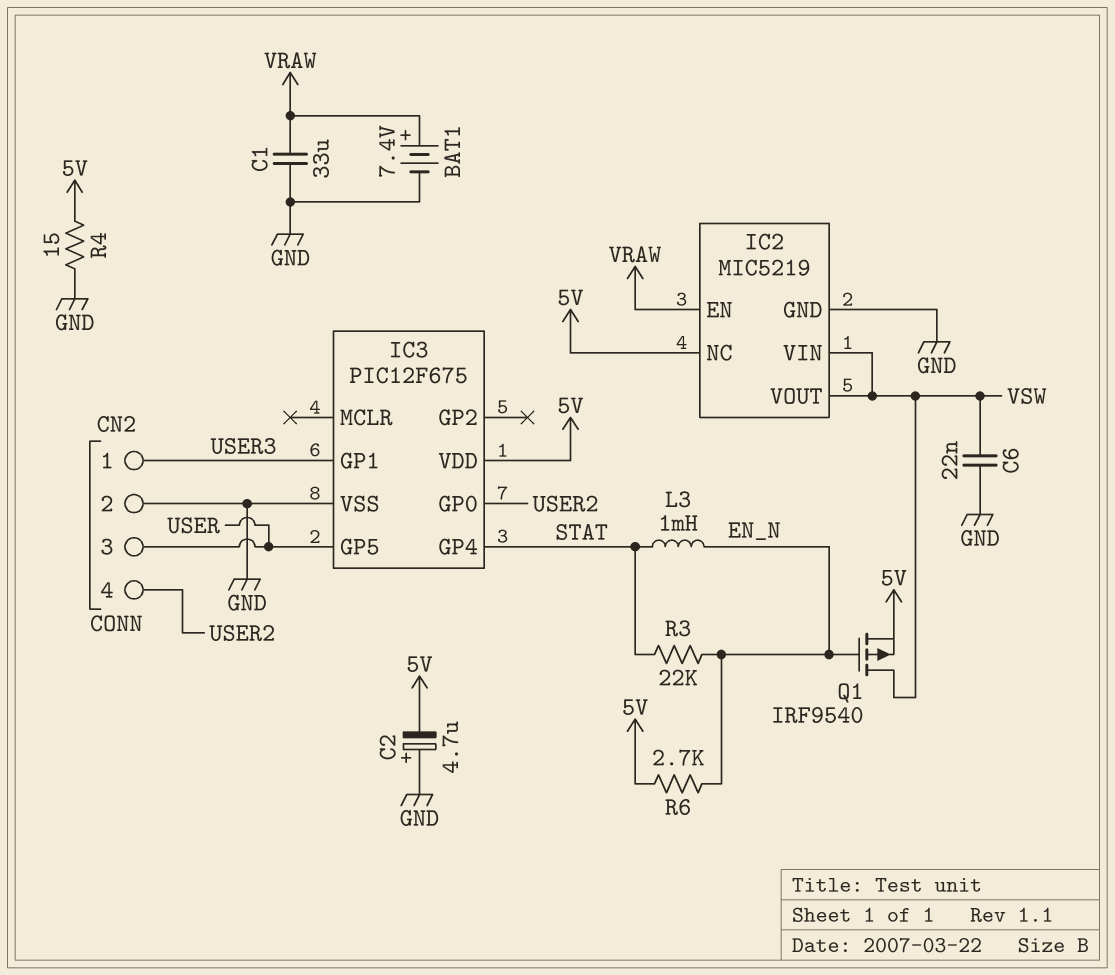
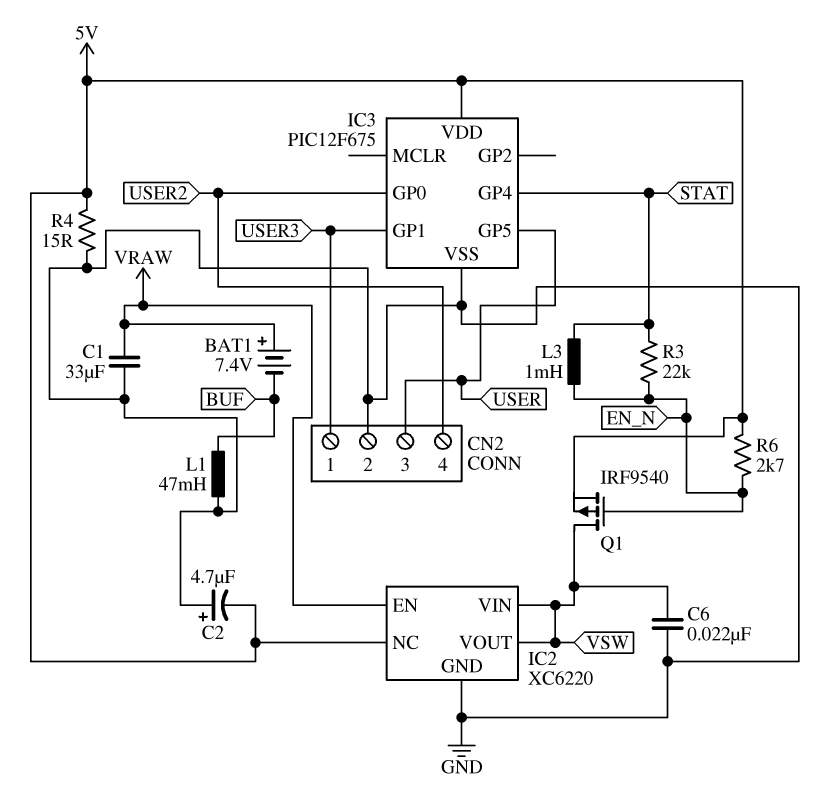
BAT1: 7.4V (plus VRAW, minus GND) -> 7.4V (plus VRAW, minus BUF)
IC2: MIC5219 -> XC6220
L1: none -> 47mH (BUF, GND)

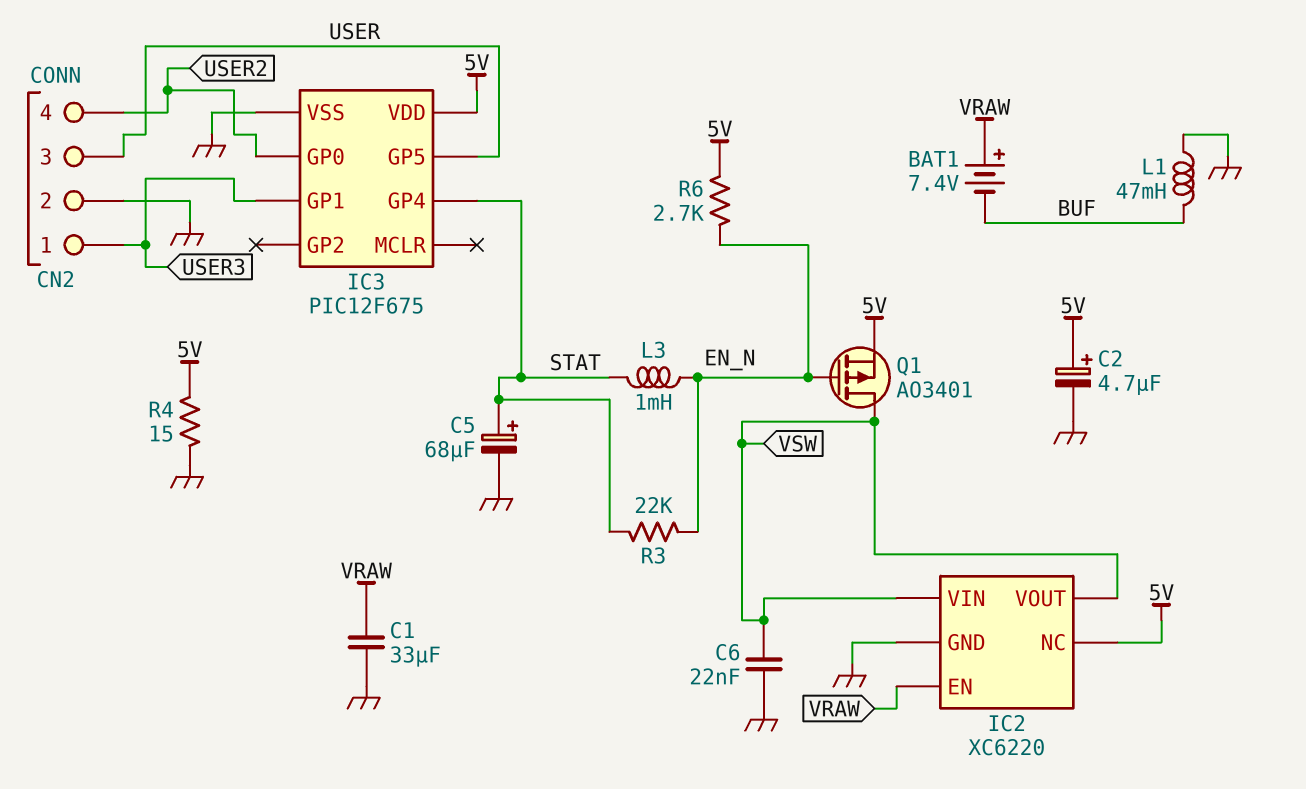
C2: 4.7uF (plus GND, minus 5V) -> 4.7uF (plus 5V, minus GND)
C5: none -> 68uF (plus STAT, minus GND)
Q1: PMOS IRF9540 (G EN_N, D VSW, S 5V) -> PMOS AO3401 (G EN_N, D VSW, S 5V)

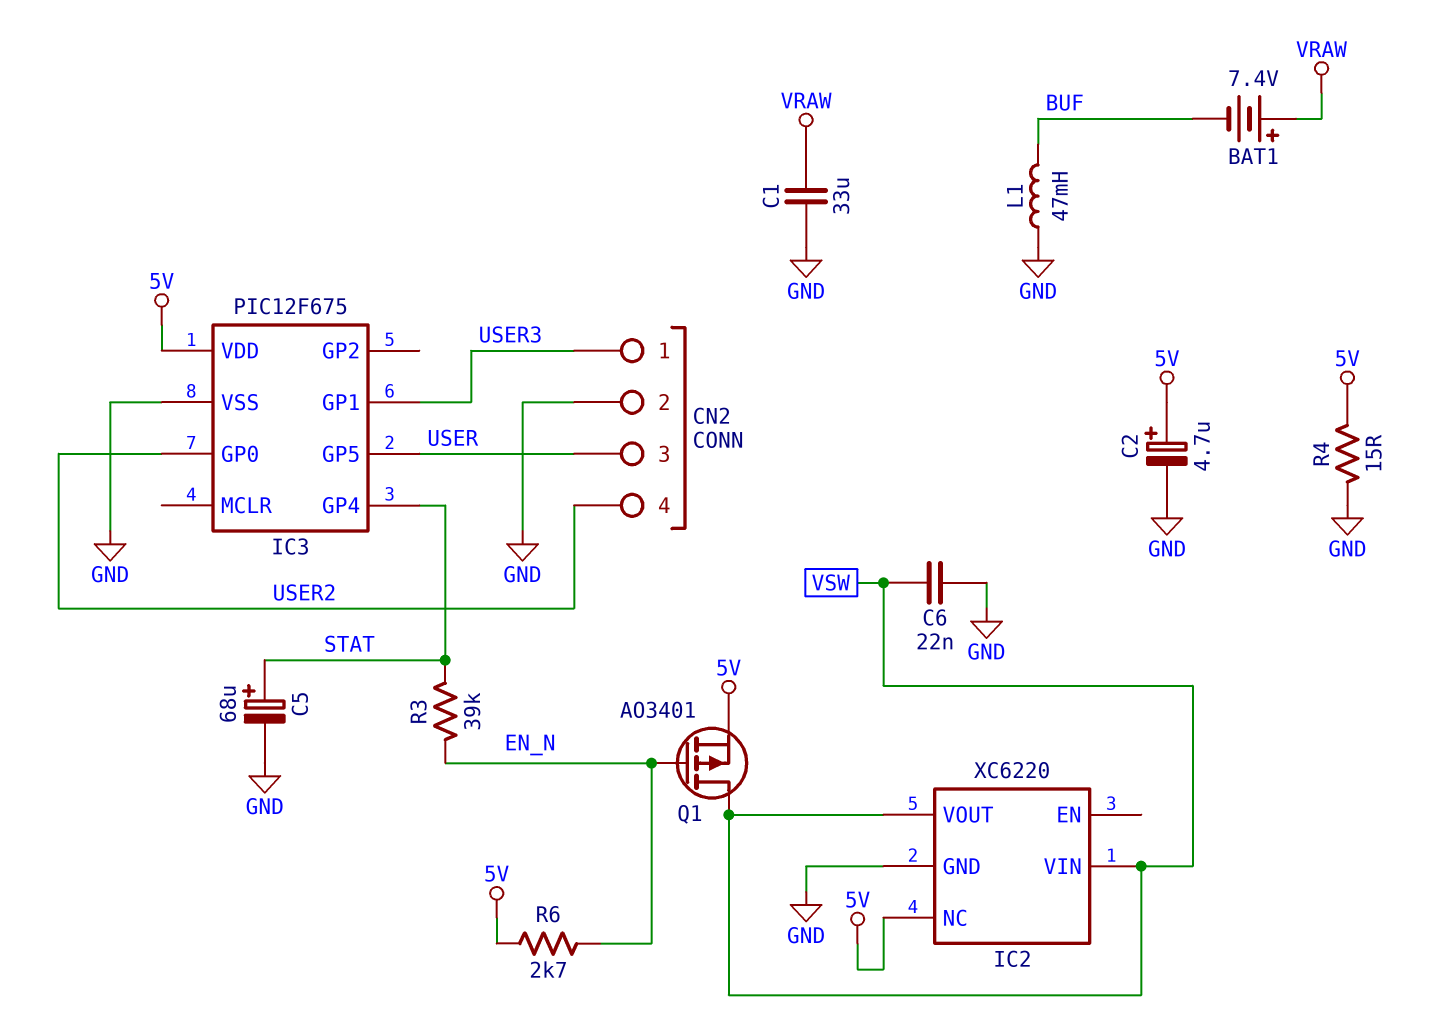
IC2 pin EN: VRAW -> none
L3: 1mH (EN_N, STAT) -> none
R3: 22k (EN_N, STAT) -> 39k (EN_N, STAT)

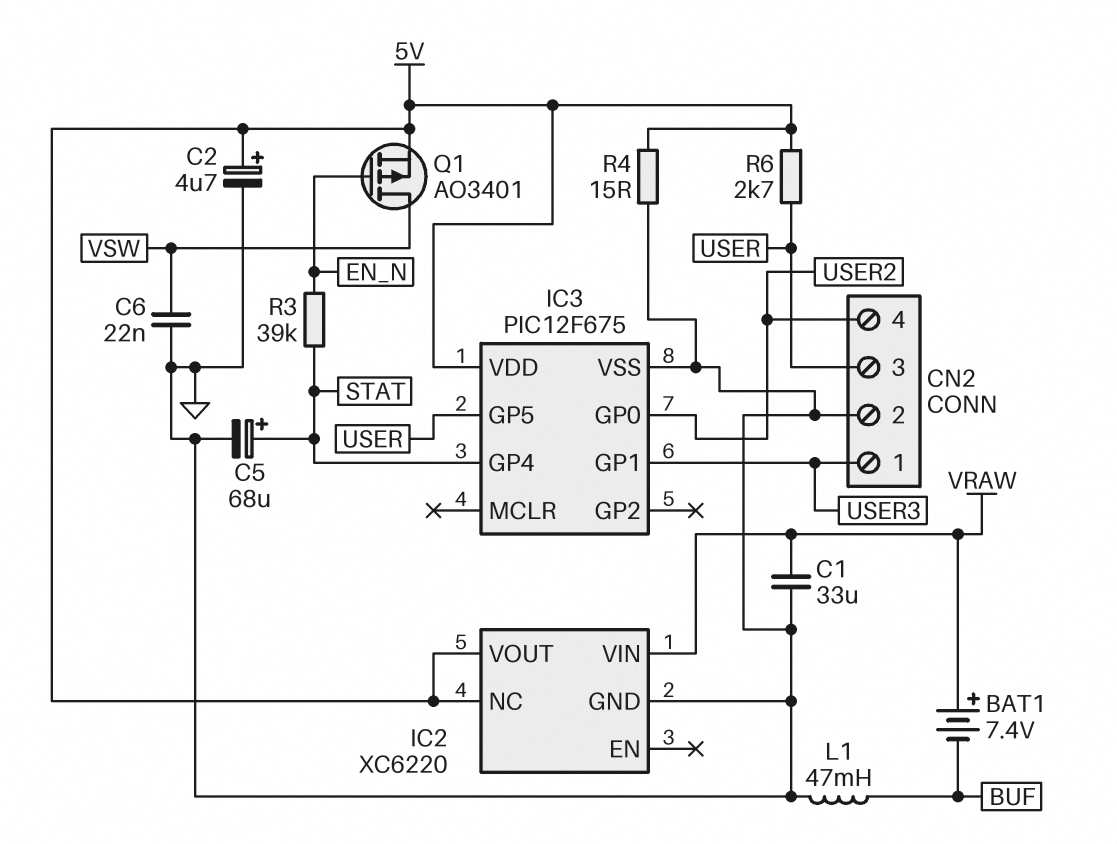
IC2 pin VIN: VSW -> VRAW
IC2 pin VOUT: VSW -> 5V
R6: 2.7k (5V, EN_N) -> 2.7k (5V, USER)

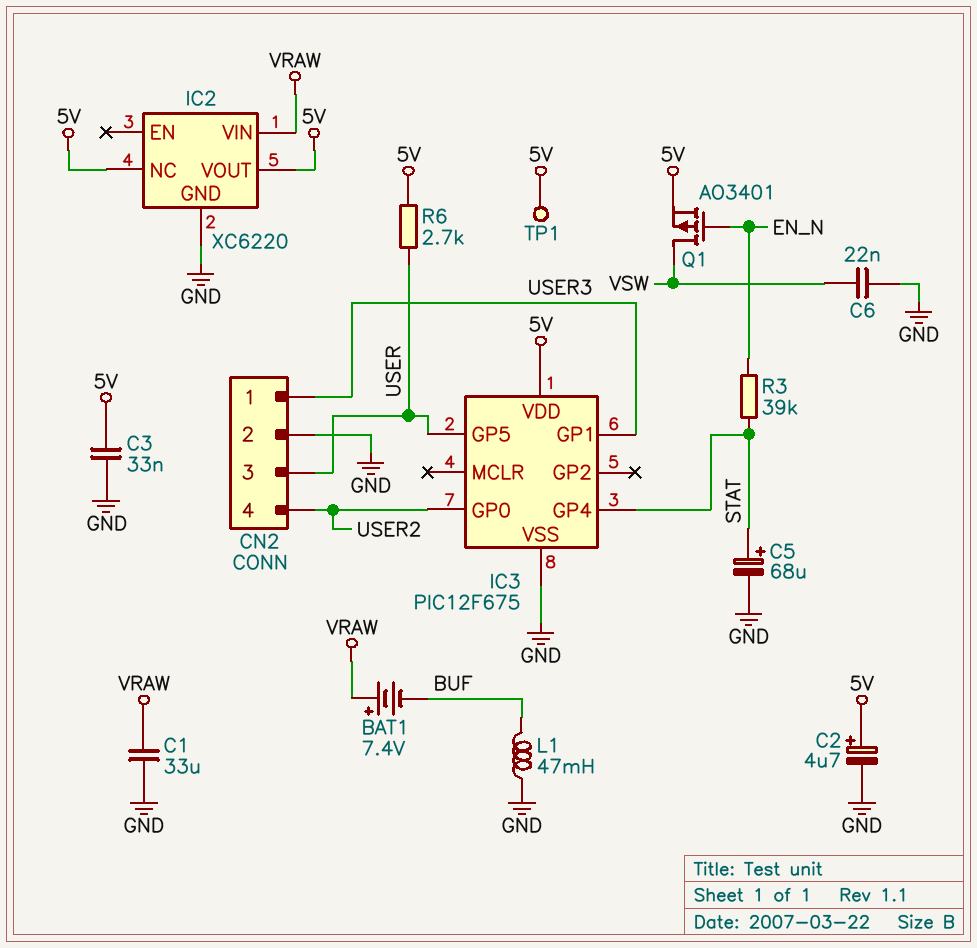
C3: none -> 33nF (5V, GND)
R4: 15 (5V, GND) -> none
TP1: none -> test point (5V)

